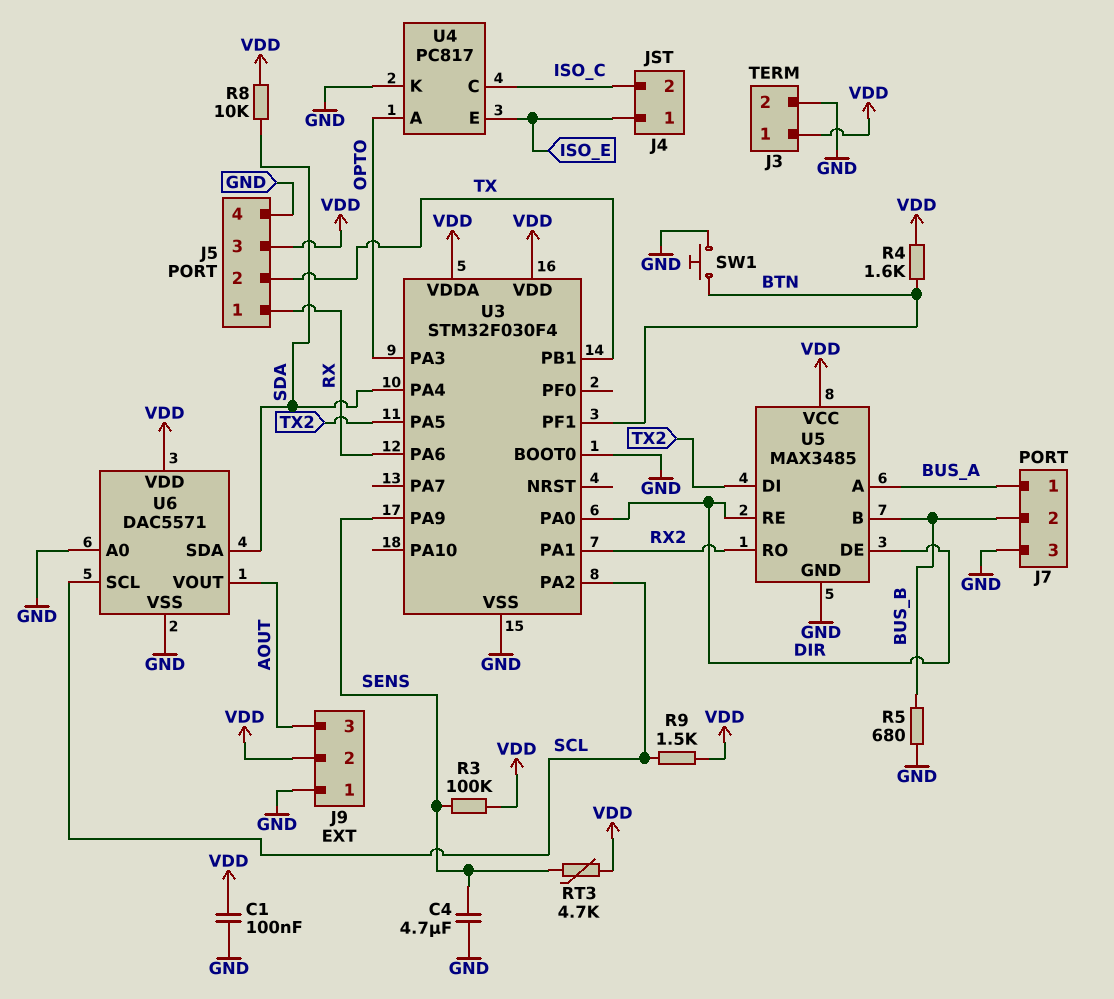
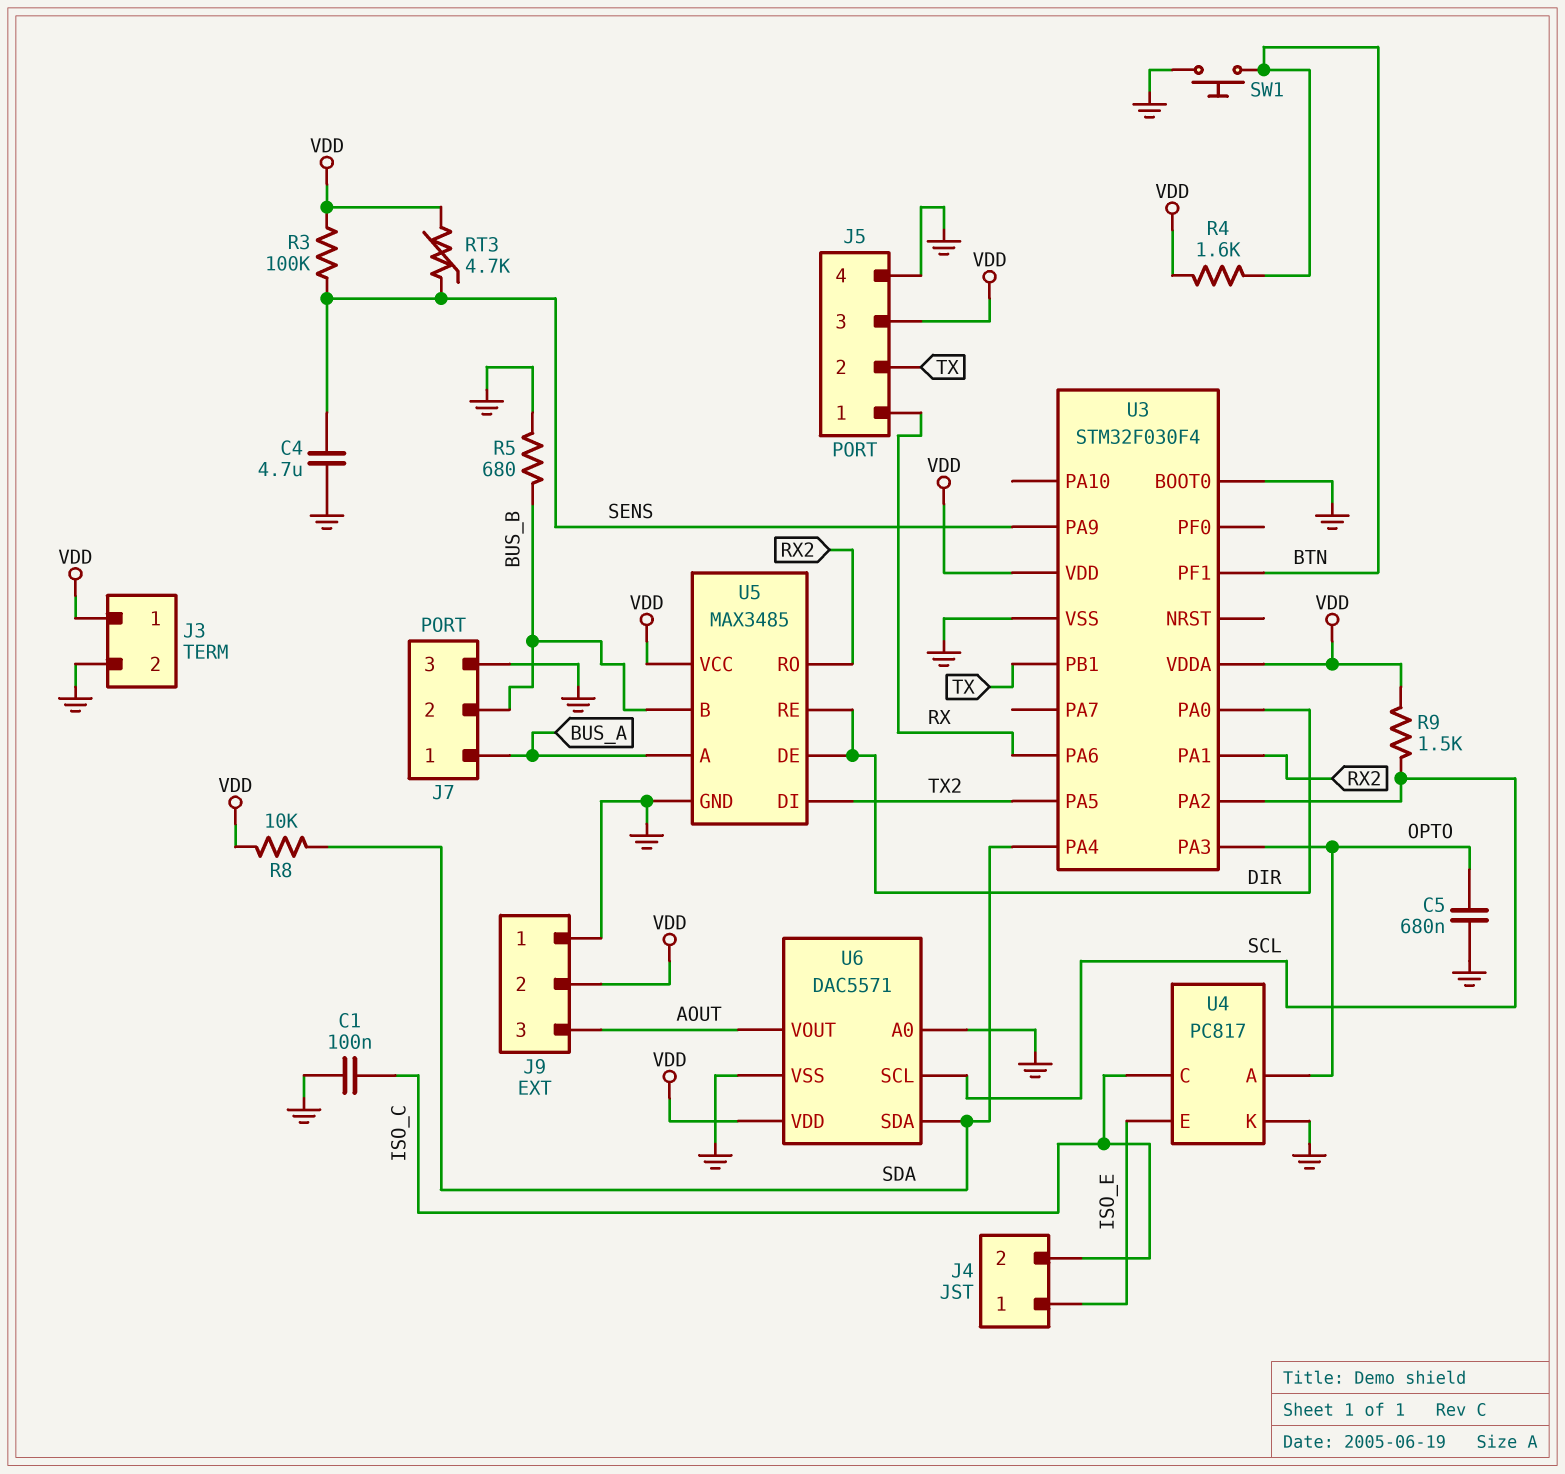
C1: 100nF (GND, VDD) -> 100nF (GND, ISO_C)
C5: none -> 680nF (GND, OPTO)

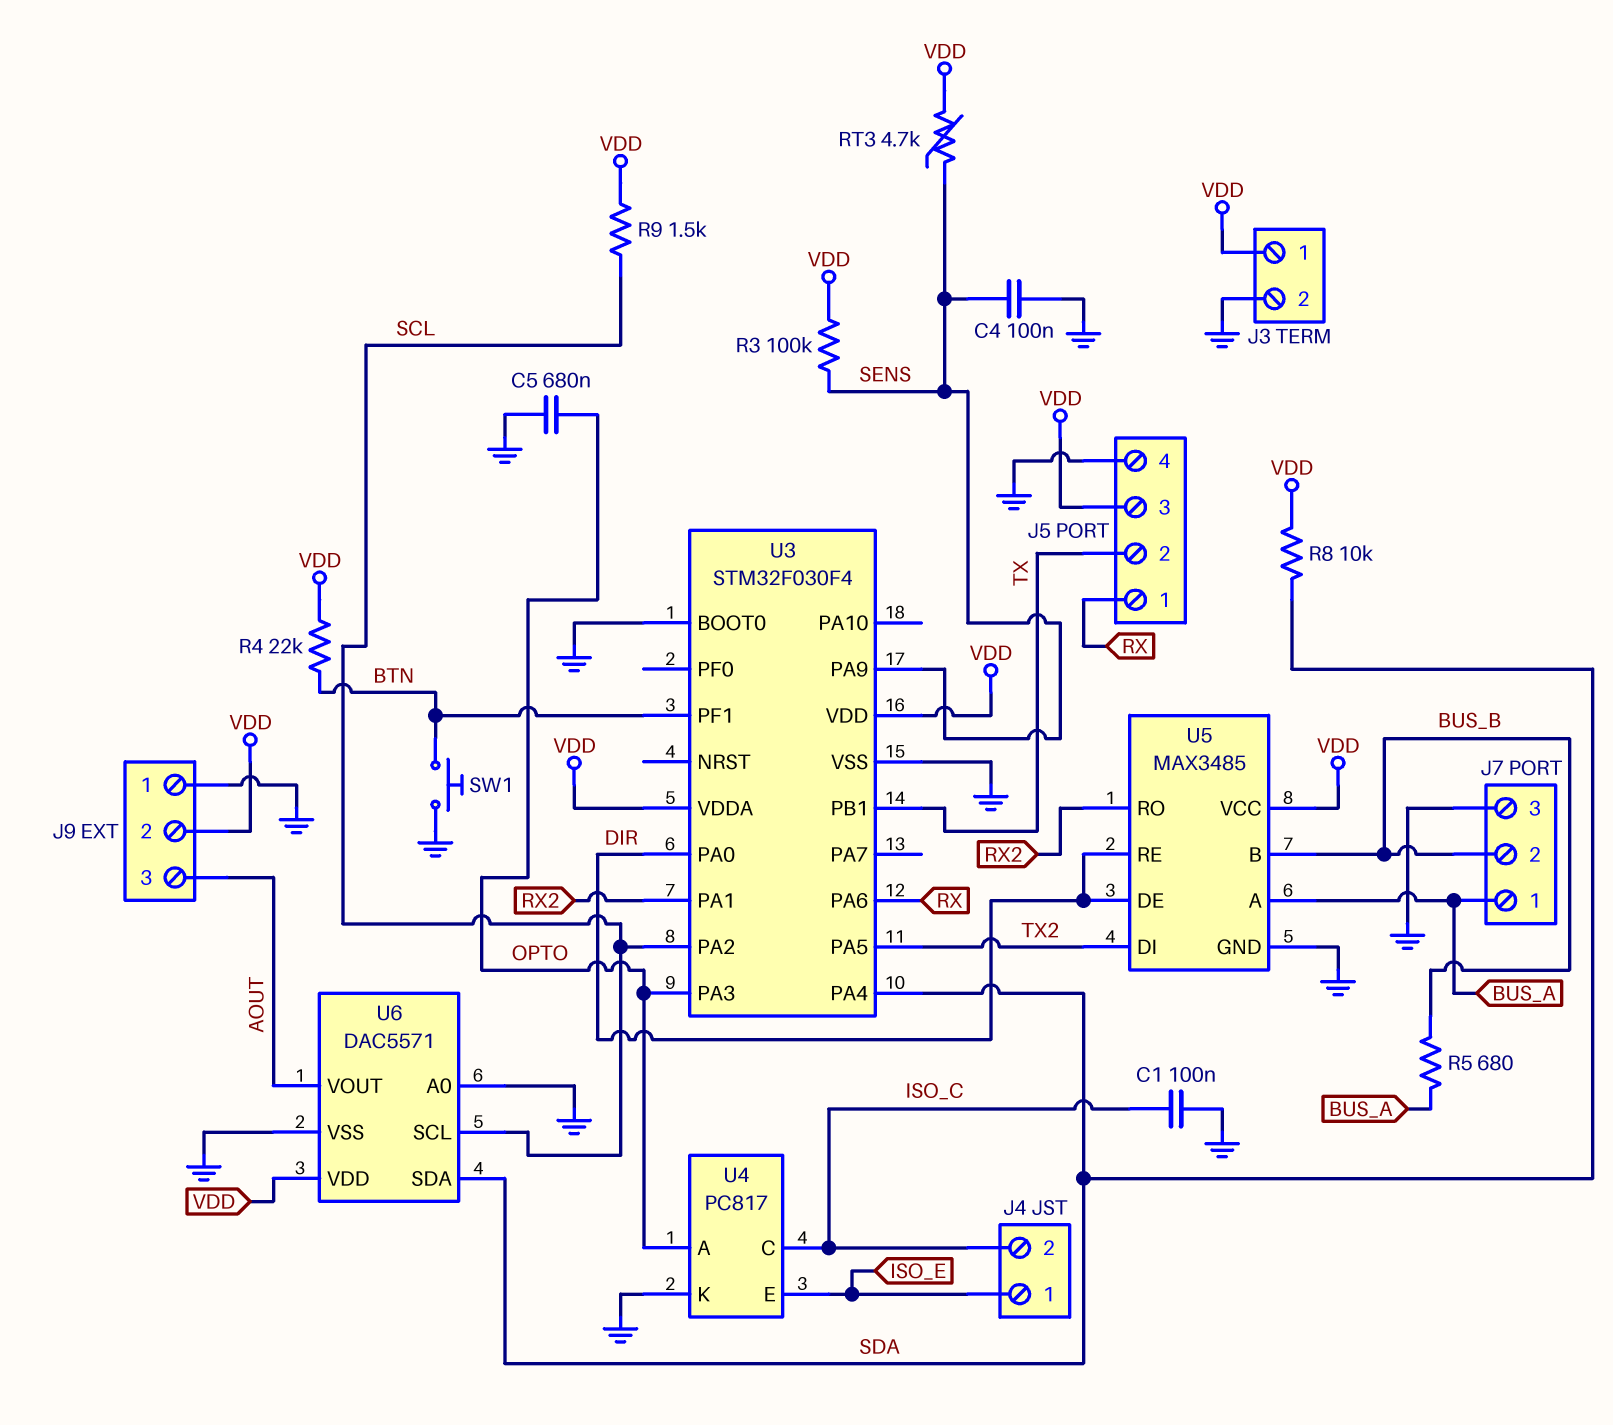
C4: 4.7uF (GND, SENS) -> 100nF (GND, SENS)
R4: 1.6k (BTN, VDD) -> 22k (BTN, VDD)
R5: 680 (BUS_B, GND) -> 680 (BUS_A, BUS_B)

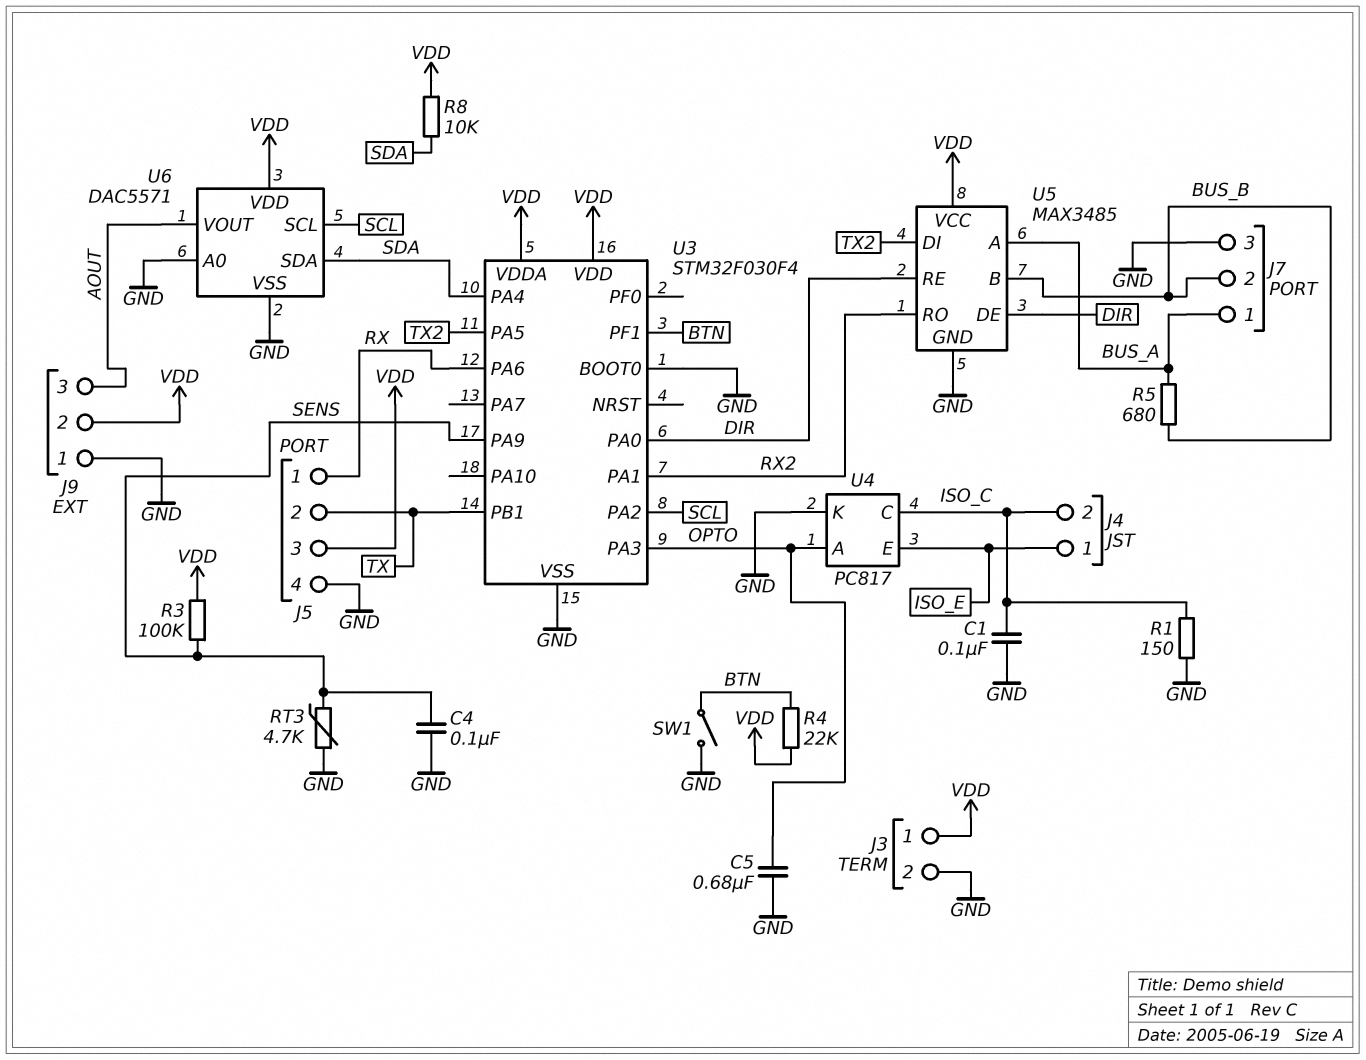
R1: none -> 150 (GND, ISO_C)
R9: 1.5k (SCL, VDD) -> none
RT3: 4.7k (SENS, VDD) -> 4.7k (GND, SENS)
SW1: button (BTN, GND) -> switch (BTN, GND)

